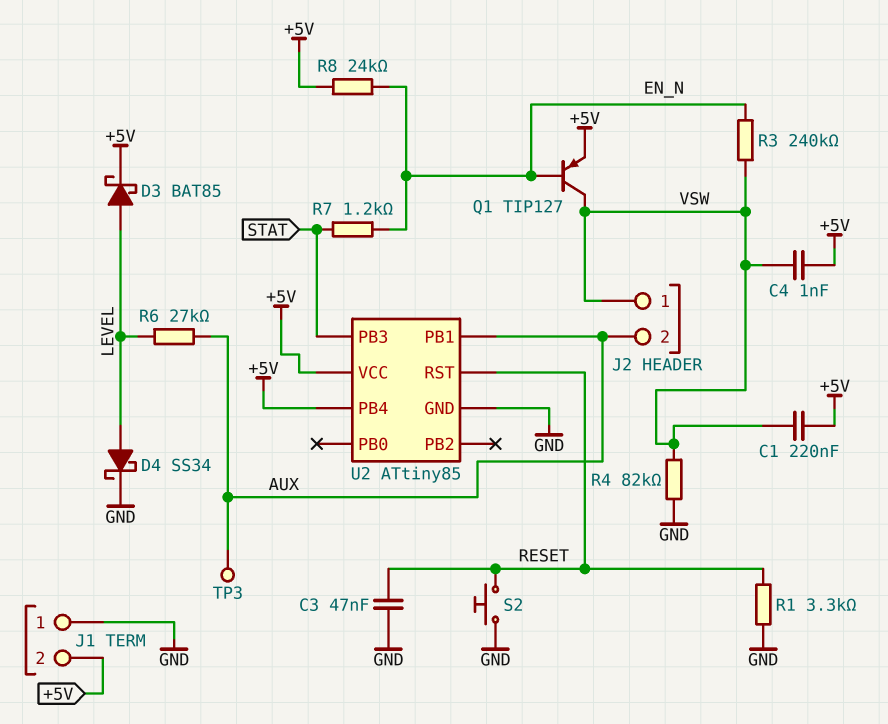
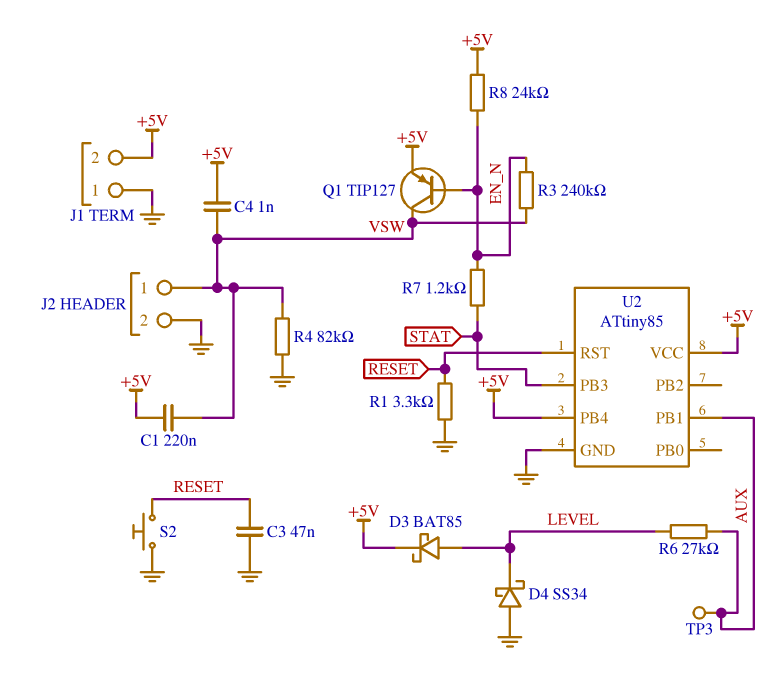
D4: schottky SS34 (A LEVEL, K GND) -> schottky SS34 (A GND, K LEVEL)
J2 pin 2: AUX -> GND

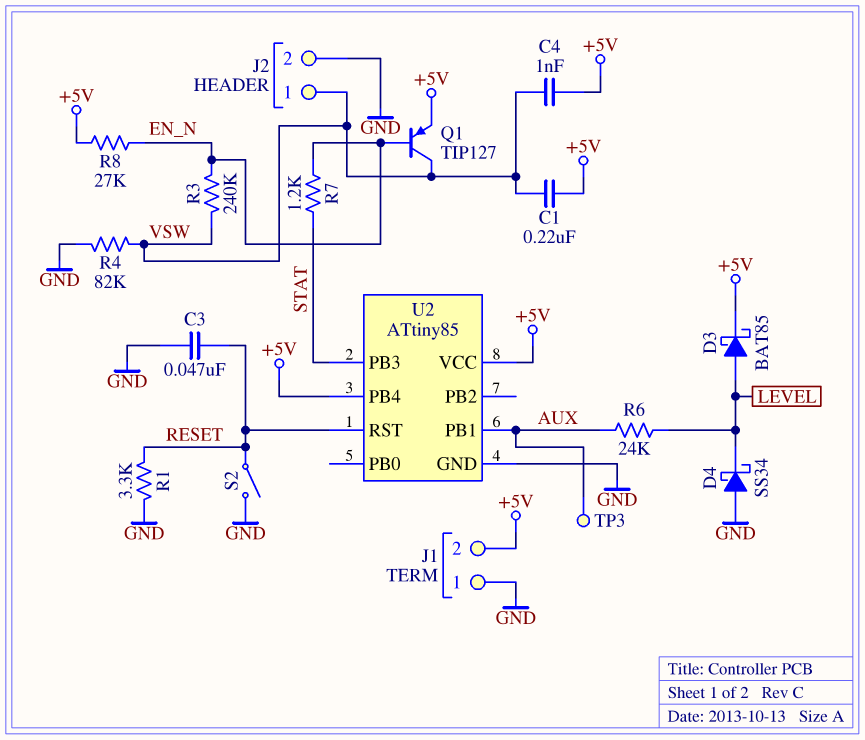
R6: 27k (AUX, LEVEL) -> 24k (AUX, LEVEL)
R8: 24k (+5V, EN_N) -> 27k (+5V, EN_N)
S2: button (GND, RESET) -> switch (GND, RESET)

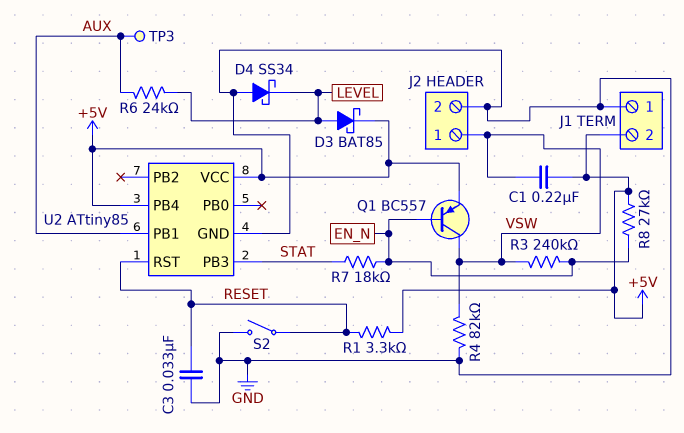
C3: 47nF (GND, RESET) -> 33nF (GND, RESET)
C4: 1nF (+5V, VSW) -> none
Q1: PNP TIP127 (B EN_N, C VSW, E +5V) -> PNP BC557 (B EN_N, C VSW, E +5V)
R1: 3.3k (GND, RESET) -> 3.3k (+5V, RESET)
R7: 1.2k (EN_N, STAT) -> 18k (EN_N, STAT)

